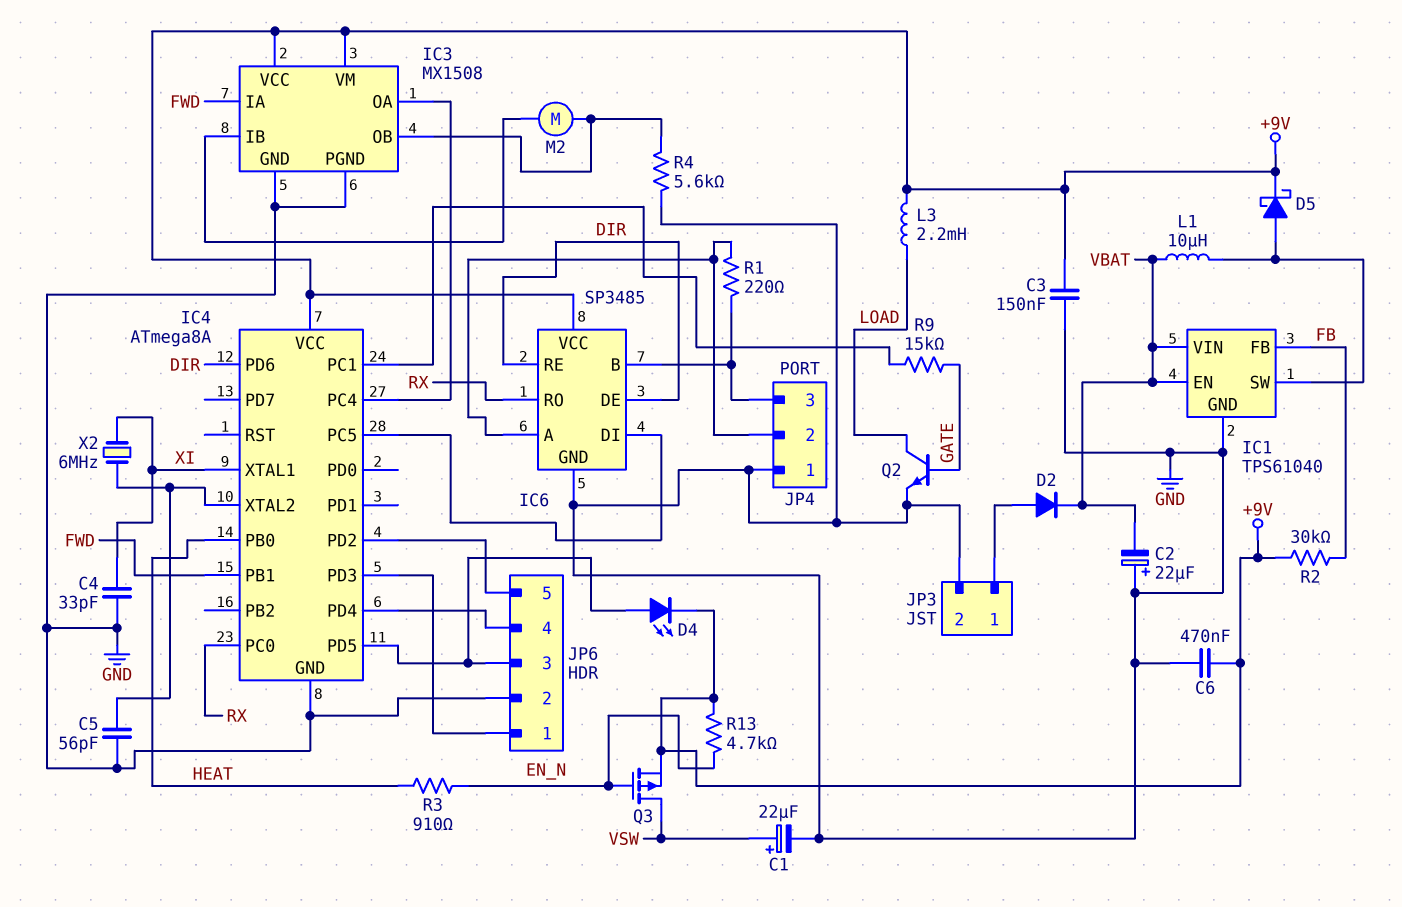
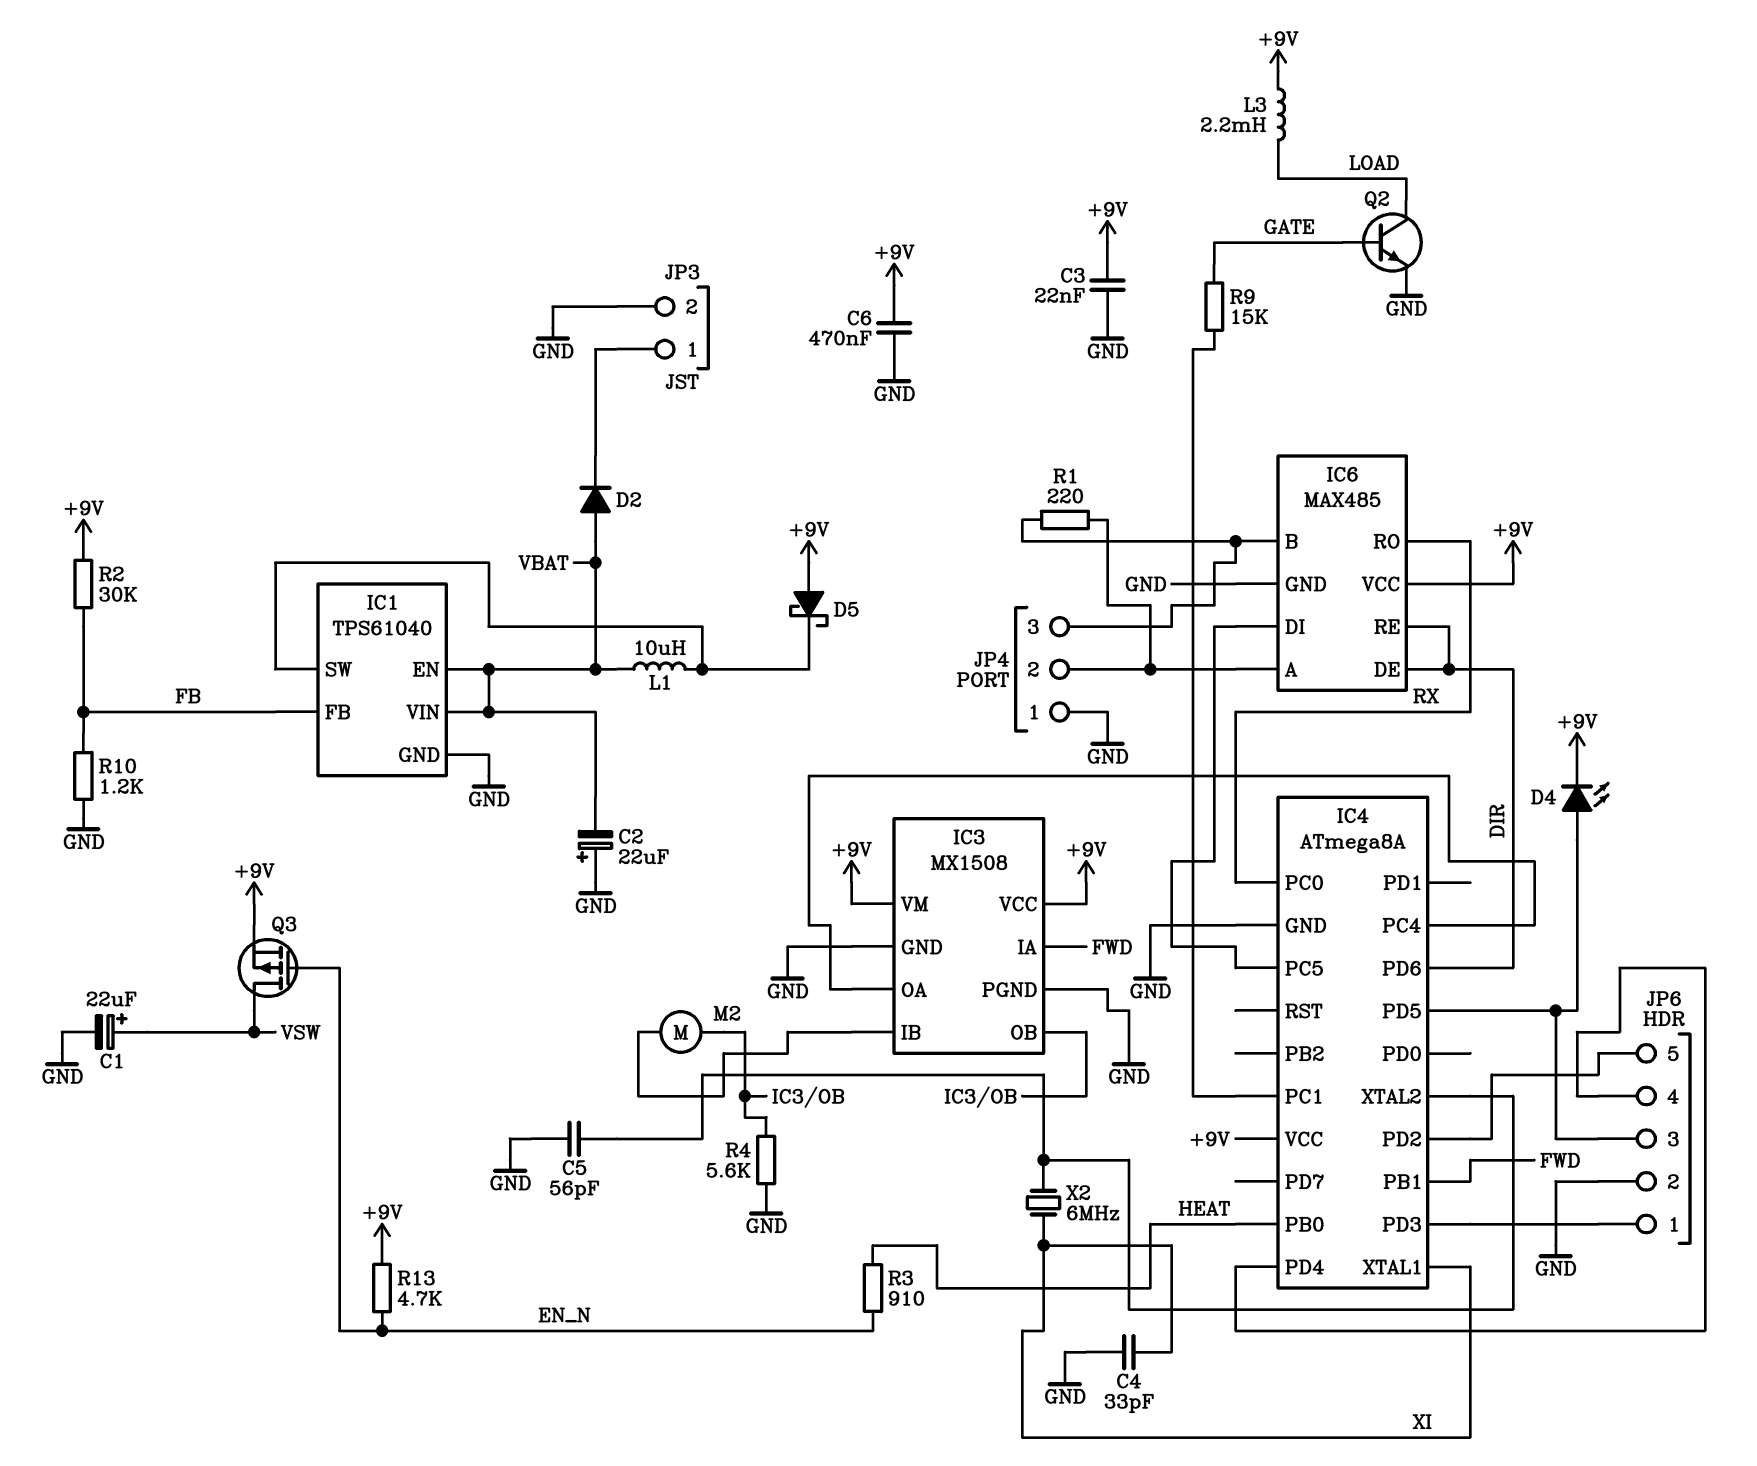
C3: 150nF (+9V, GND) -> 22nF (+9V, GND)
D2: diode (A JP3/1, K VBAT) -> diode (A VBAT, K JP3/1)
D5: schottky (A IC1/SW, K +9V) -> schottky (A +9V, K IC1/SW)
IC6: SP3485 -> MAX485
R10: none -> 1.2k (FB, GND)

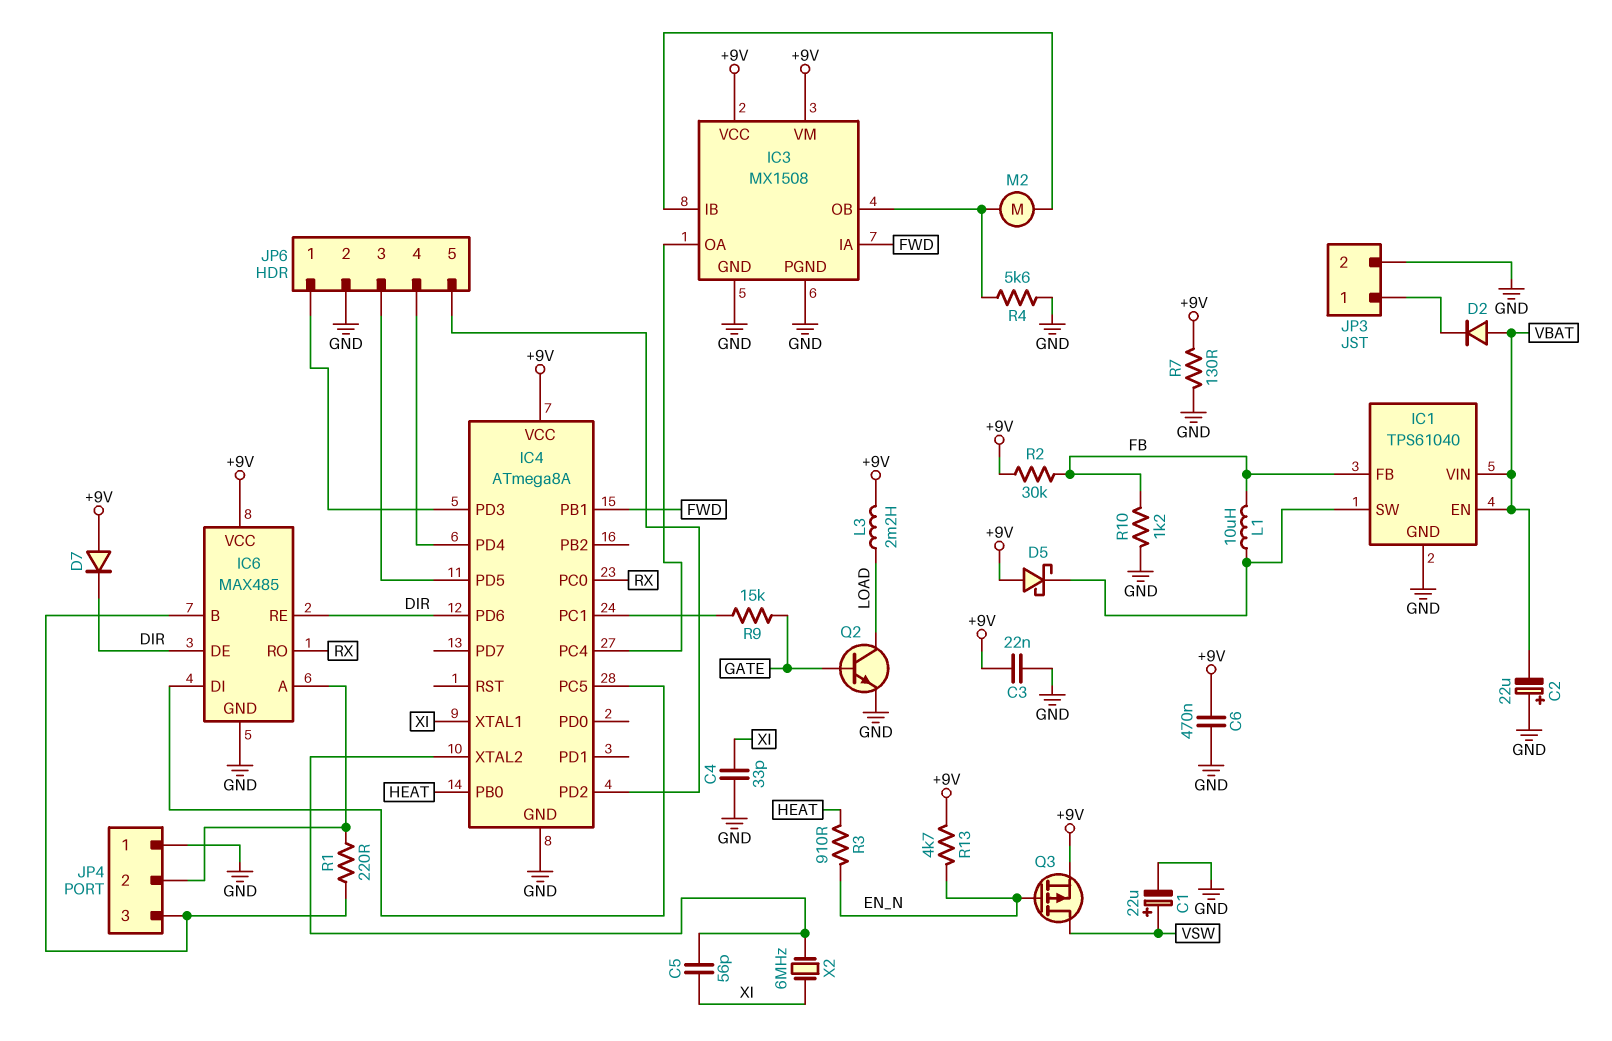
C5: 56pF (GND, IC4/XTAL2) -> 56pF (IC4/XTAL2, XI)
D4: LED (A IC4/PD5, K +9V) -> none
D7: none -> diode (A +9V, K DIR)
L1: 10uH (IC1/SW, VBAT) -> 10uH (FB, IC1/SW)
R7: none -> 130 (+9V, GND)

